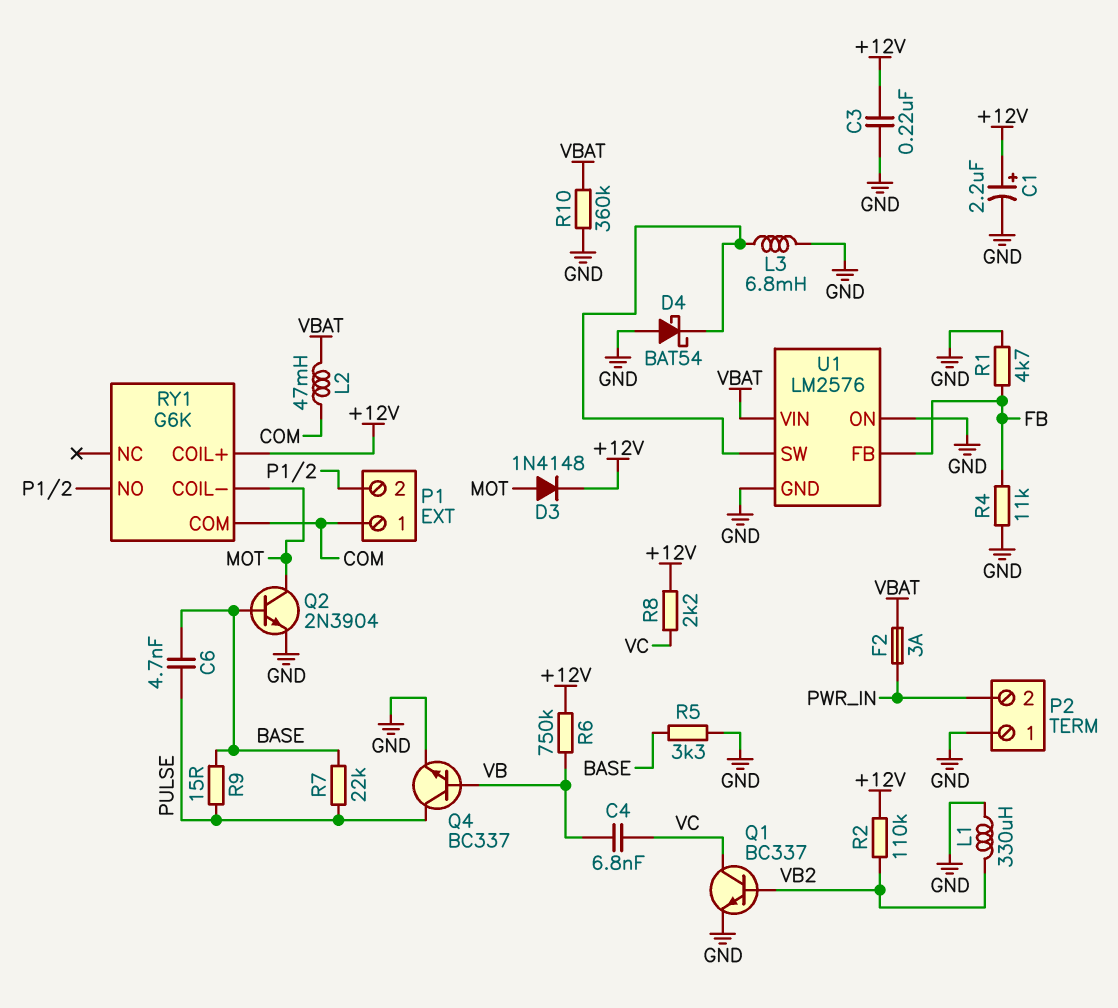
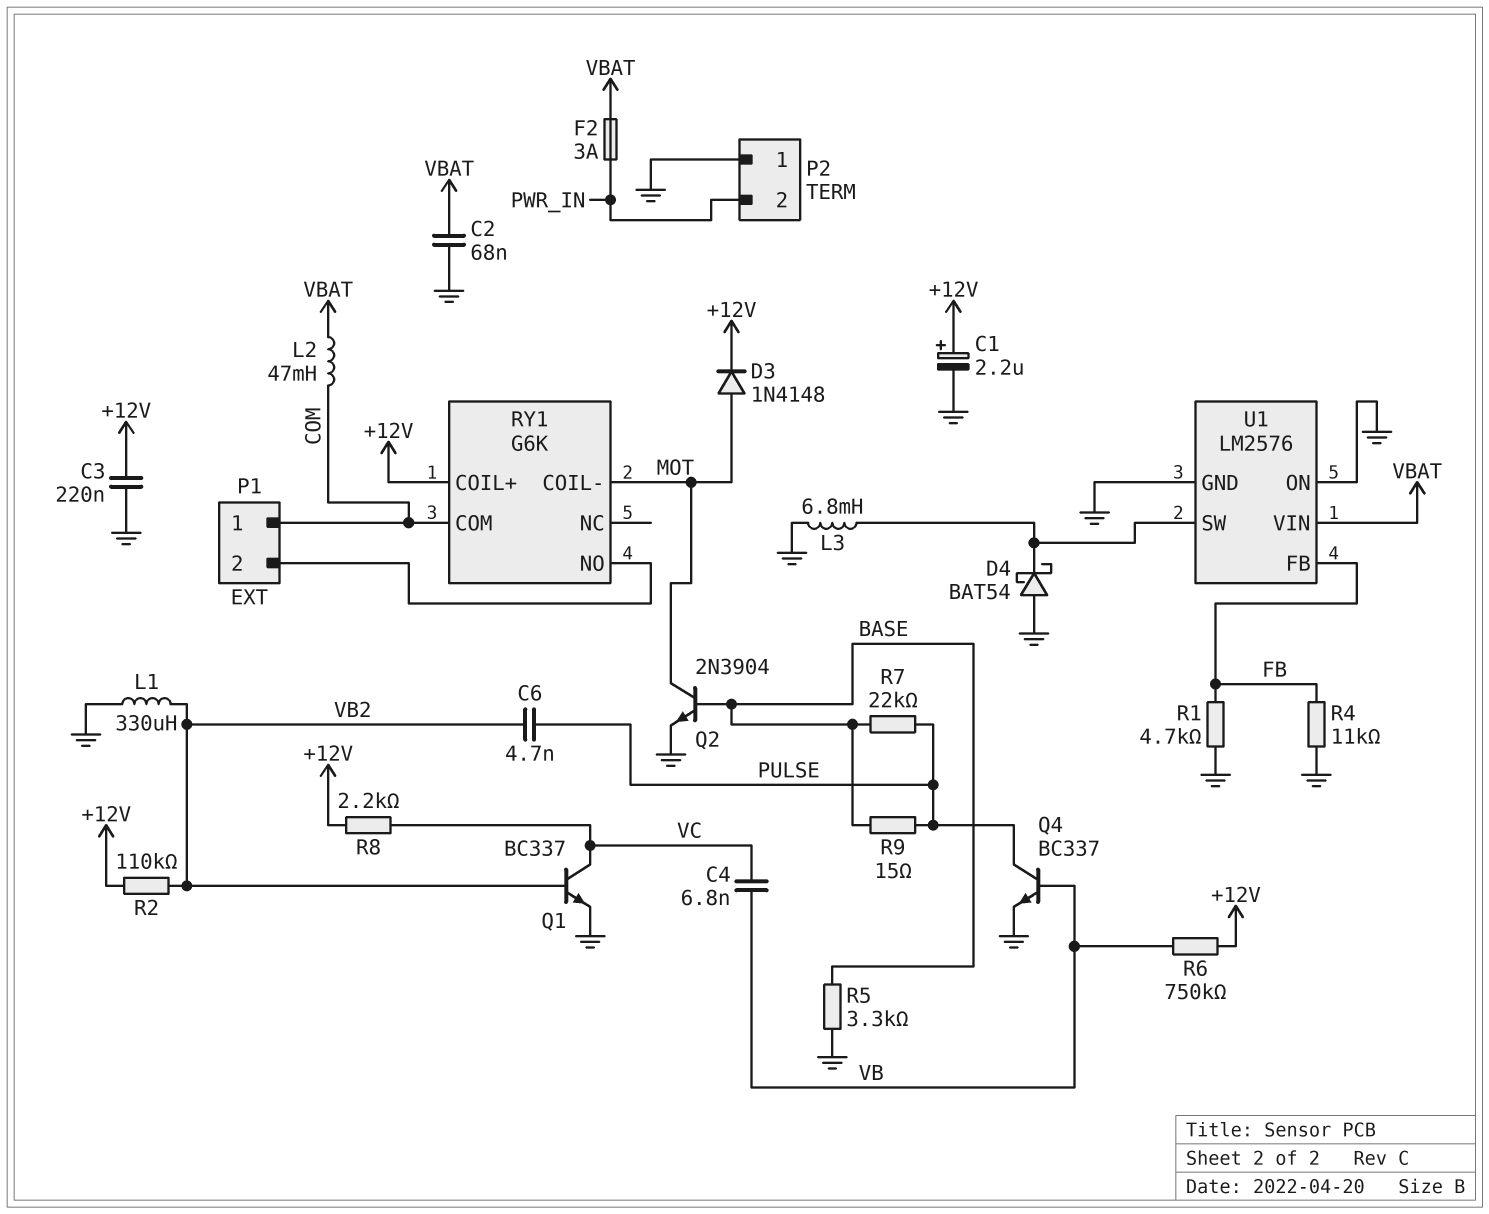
C2: none -> 68nF (GND, VBAT)
C6: 4.7nF (BASE, PULSE) -> 4.7nF (PULSE, VB2)
R10: 360k (GND, VBAT) -> none

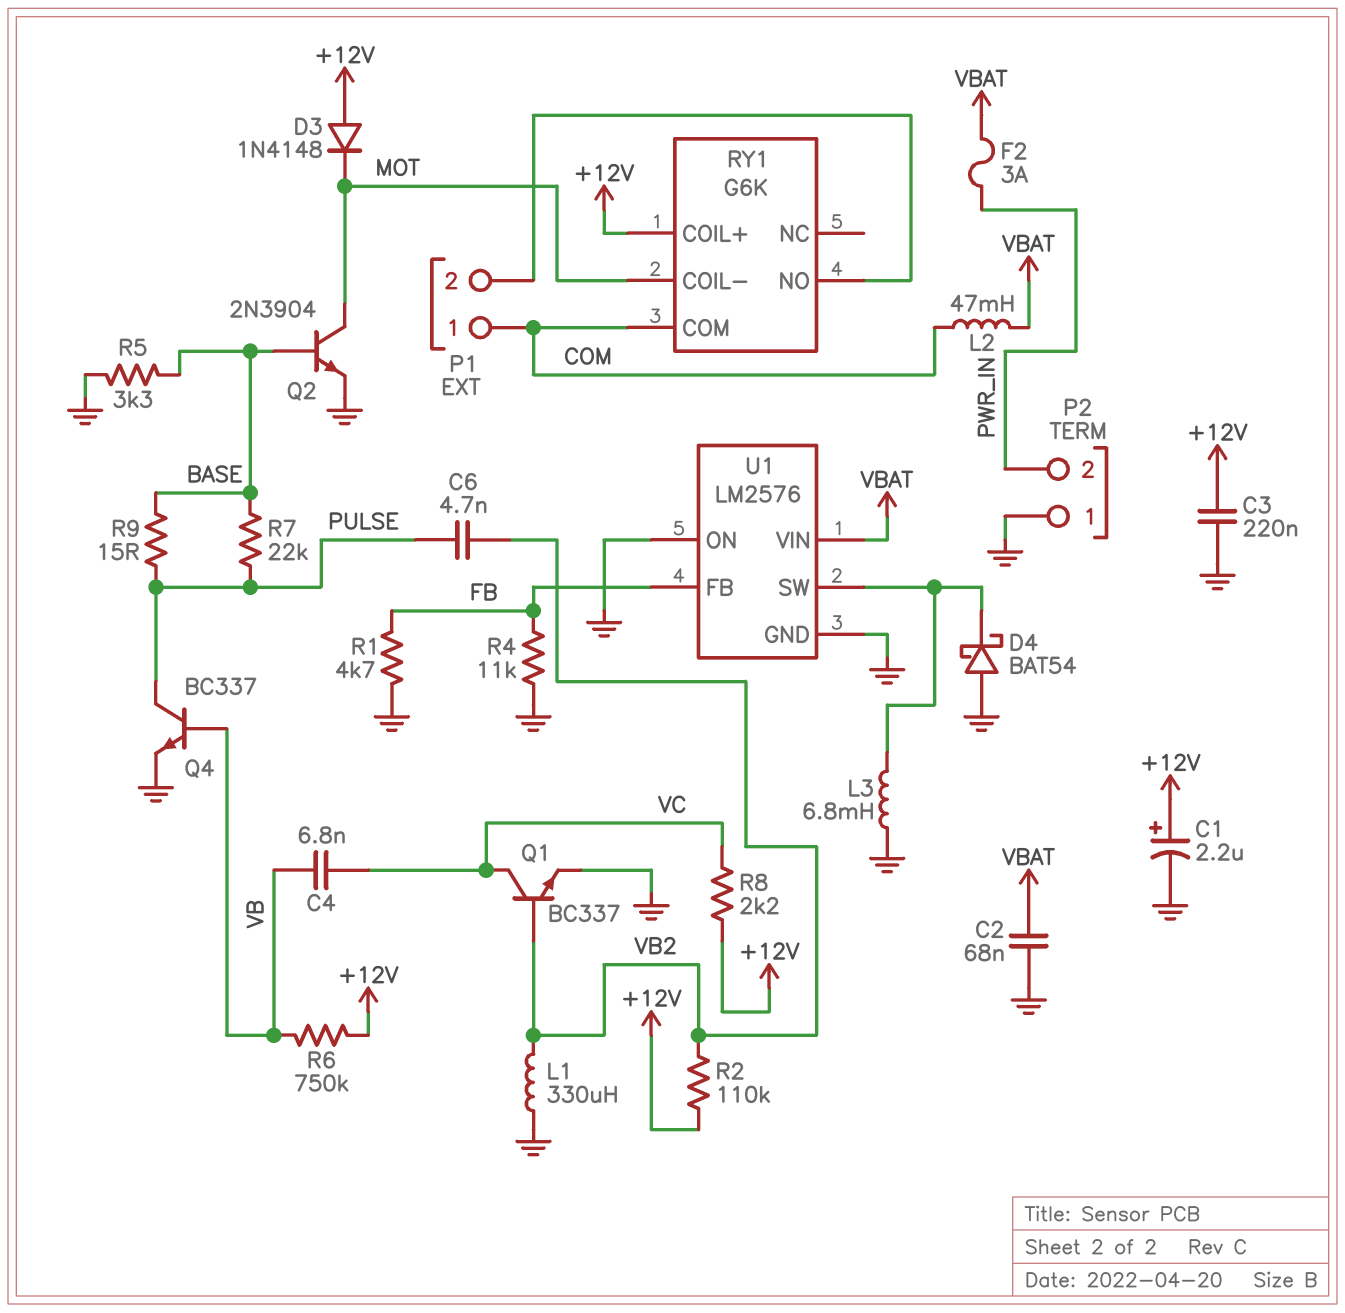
D3: diode 1N4148 (A MOT, K +12V) -> diode 1N4148 (A +12V, K MOT)

